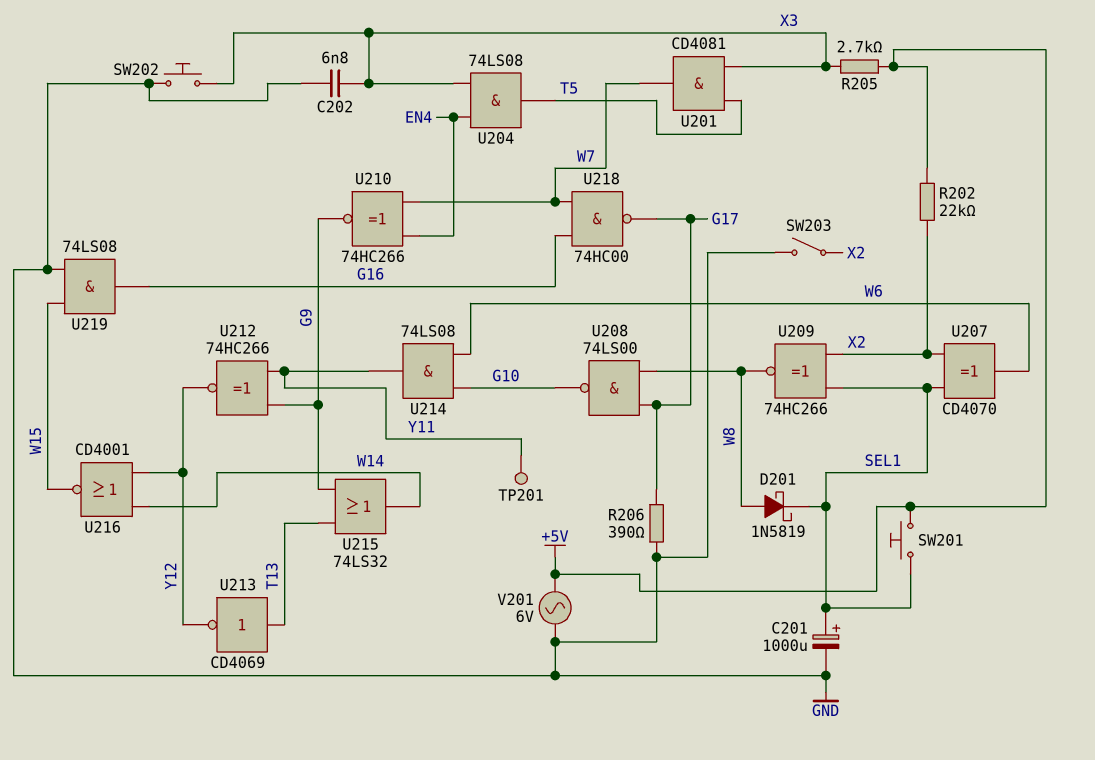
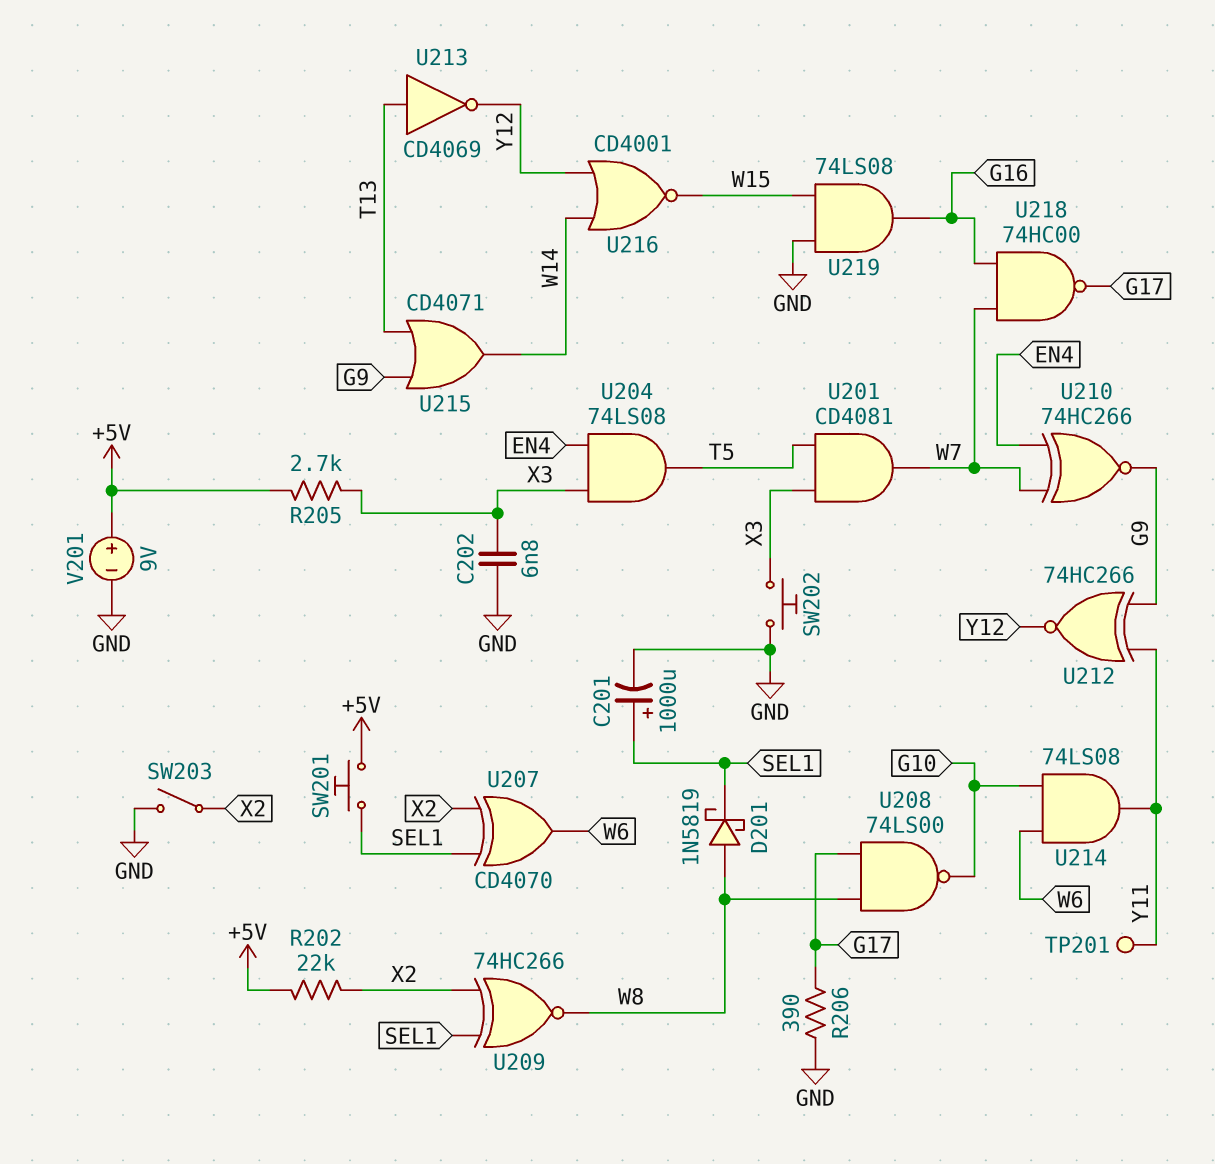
U215: OR 74LS32 (in G9, in T13, out W14) -> OR CD4071 (in G9, in T13, out W14)
V201: AC 6V (+5V, GND) -> 9V (plus +5V, minus GND)

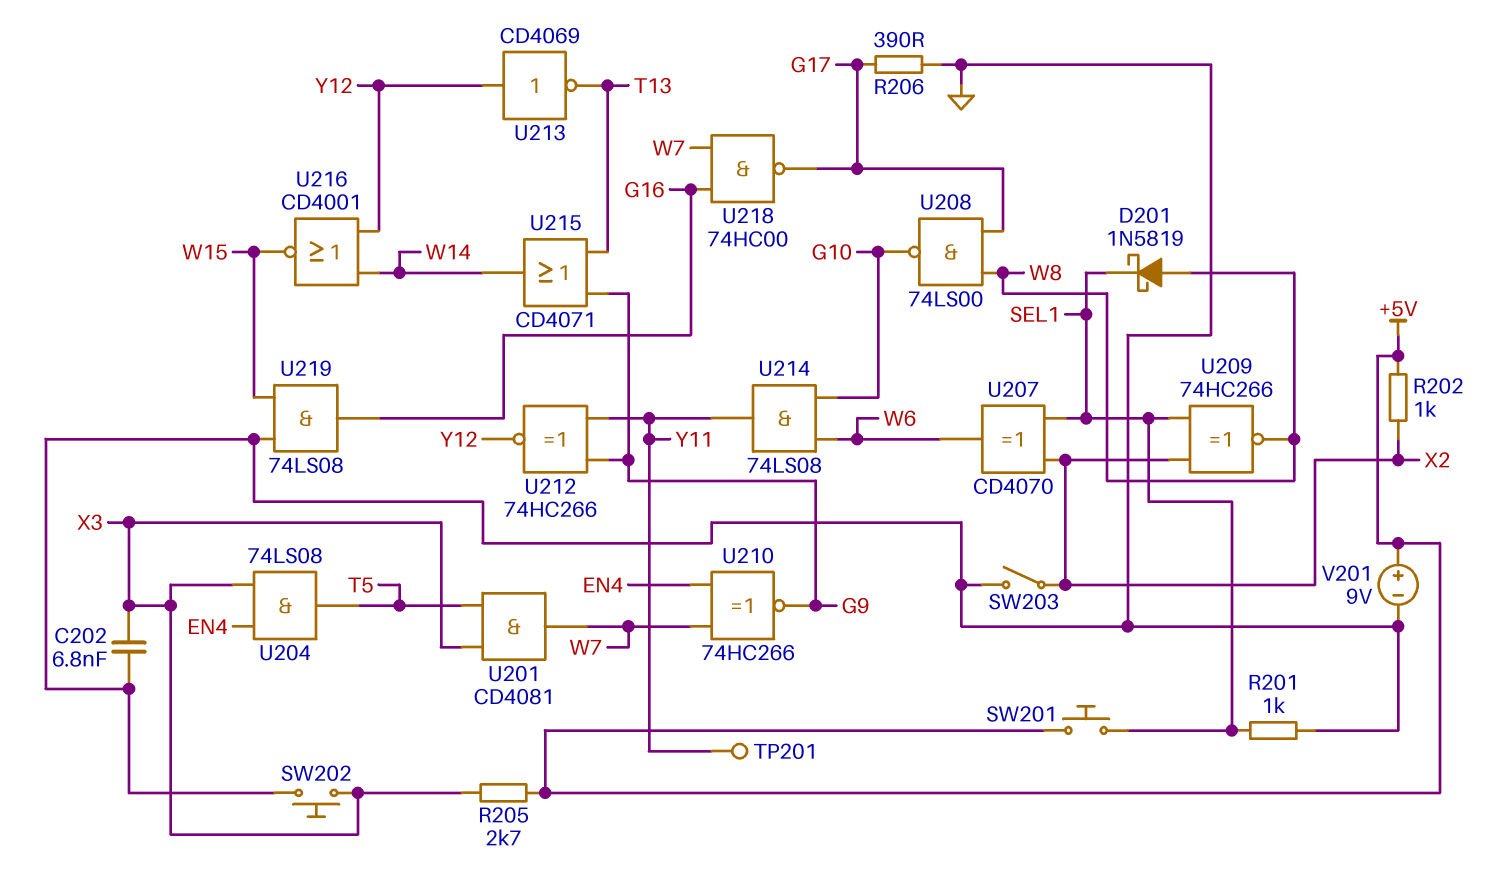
C201: 1000uF (plus SEL1, minus GND) -> none
R201: none -> 1k (GND, SEL1)
R202: 22k (+5V, X2) -> 1k (+5V, X2)
U213: NOT CD4069 (in T13, out Y12) -> NOT CD4069 (in Y12, out T13)

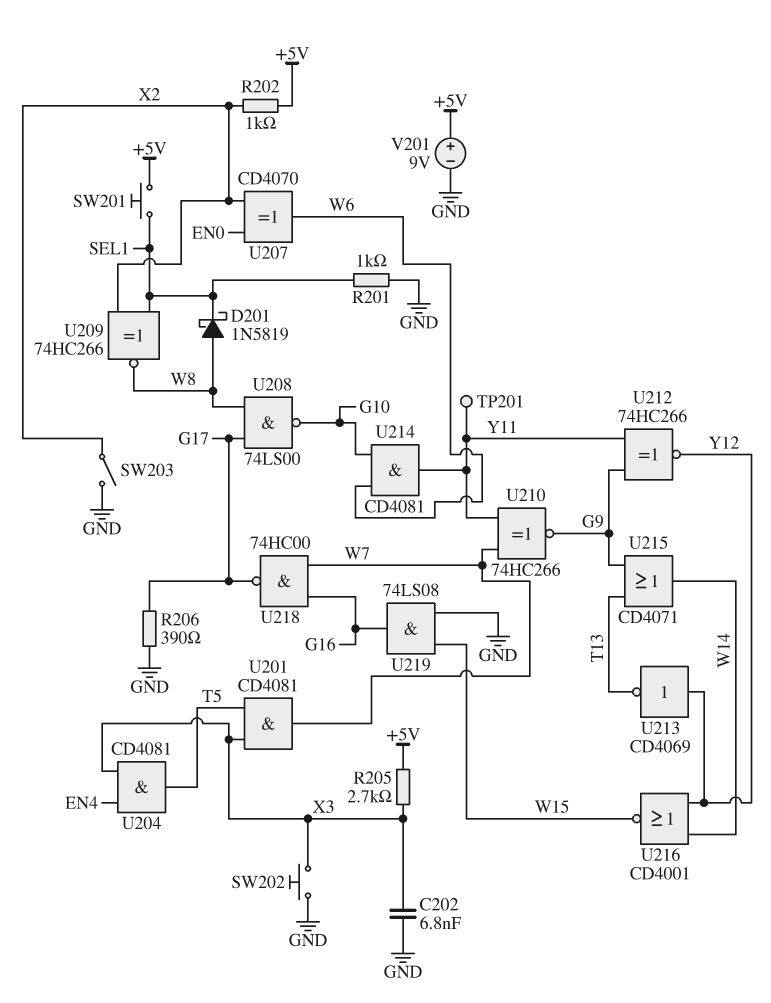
U204: AND 74LS08 (in EN4, in X3, out T5) -> AND CD4081 (in EN4, in X3, out T5)
U207: XOR CD4070 (in SEL1, in X2, out W6) -> XOR CD4070 (in EN0, in X2, out W6)
U210: XNOR 74HC266 (in EN4, in W7, out G9) -> XNOR 74HC266 (in W7, in Y11, out G9)
U214: AND 74LS08 (in G10, in W6, out Y11) -> AND CD4081 (in G10, in W6, out Y11)

